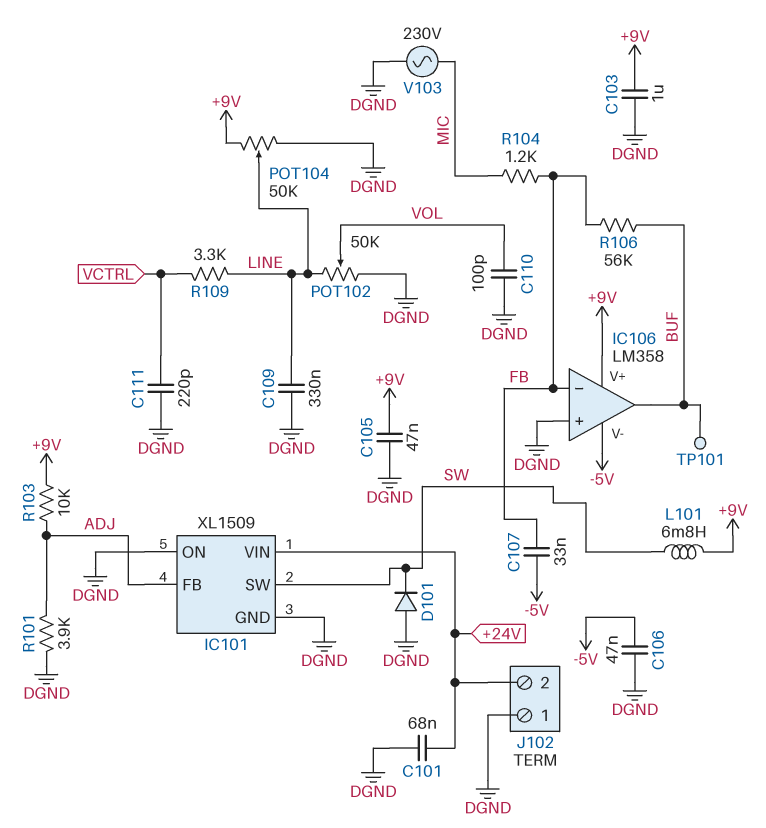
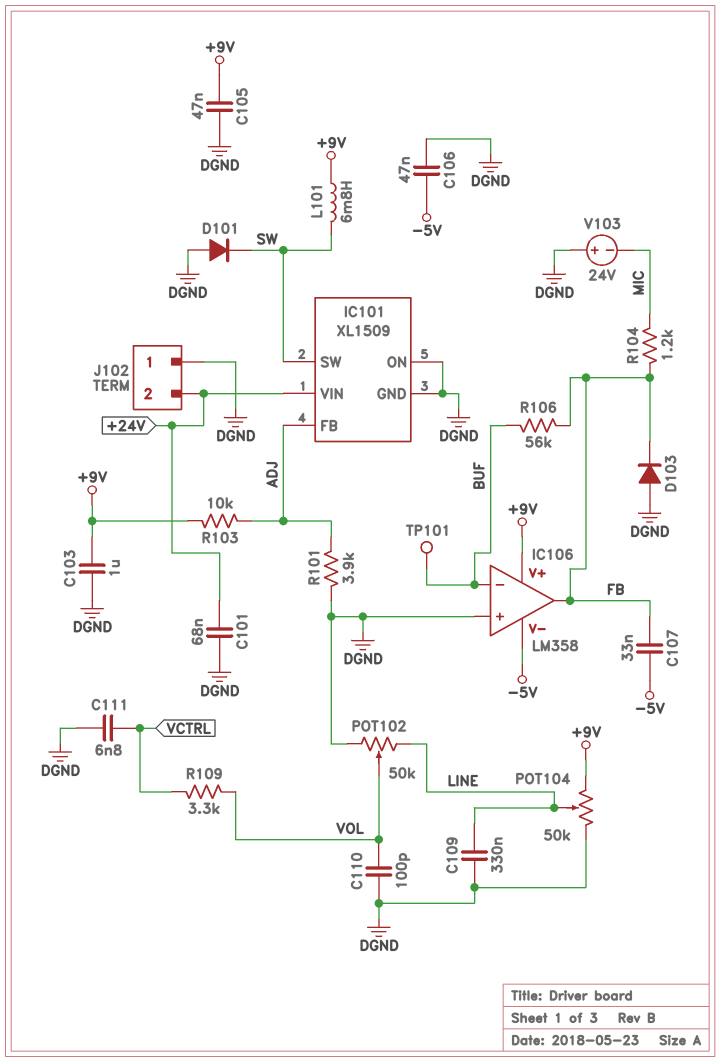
C111: 220pF (DGND, VCTRL) -> 6.8nF (DGND, VCTRL)
D103: none -> diode (A DGND, K FB)
IC106 pin in-: FB -> BUF
IC106 pin out: BUF -> FB
R109: 3.3k (LINE, VCTRL) -> 3.3k (VCTRL, VOL)
V103: AC 230V (DGND, MIC) -> 24V (plus DGND, minus MIC)

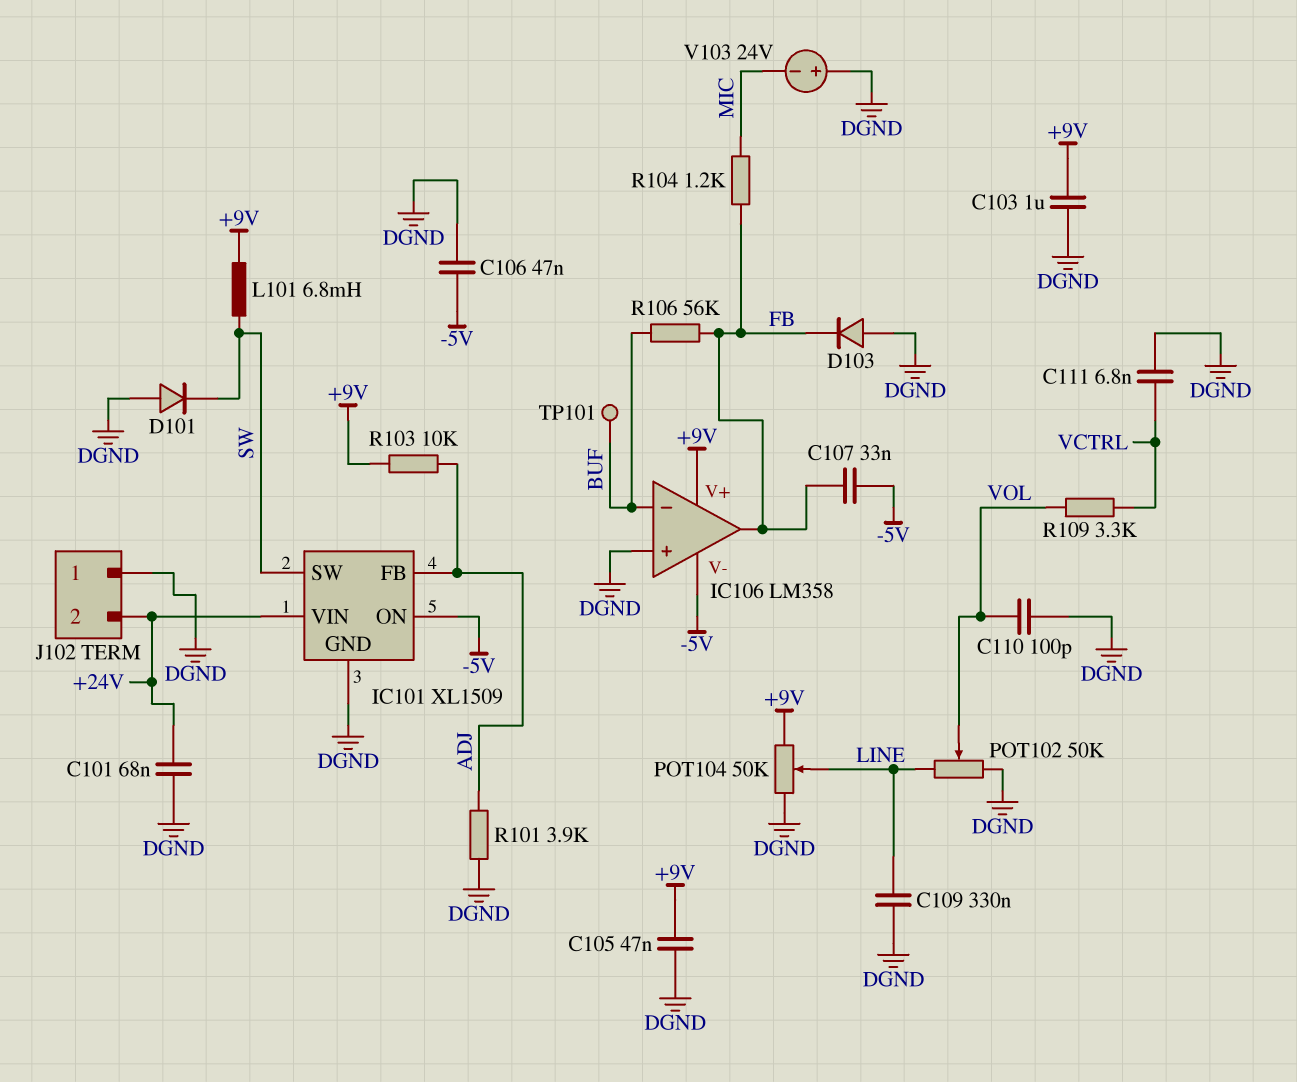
IC101 pin ON: DGND -> -5V

